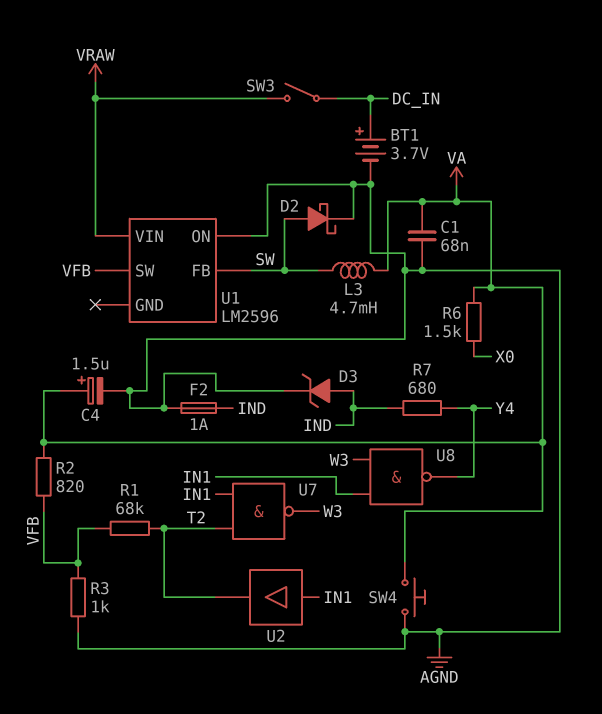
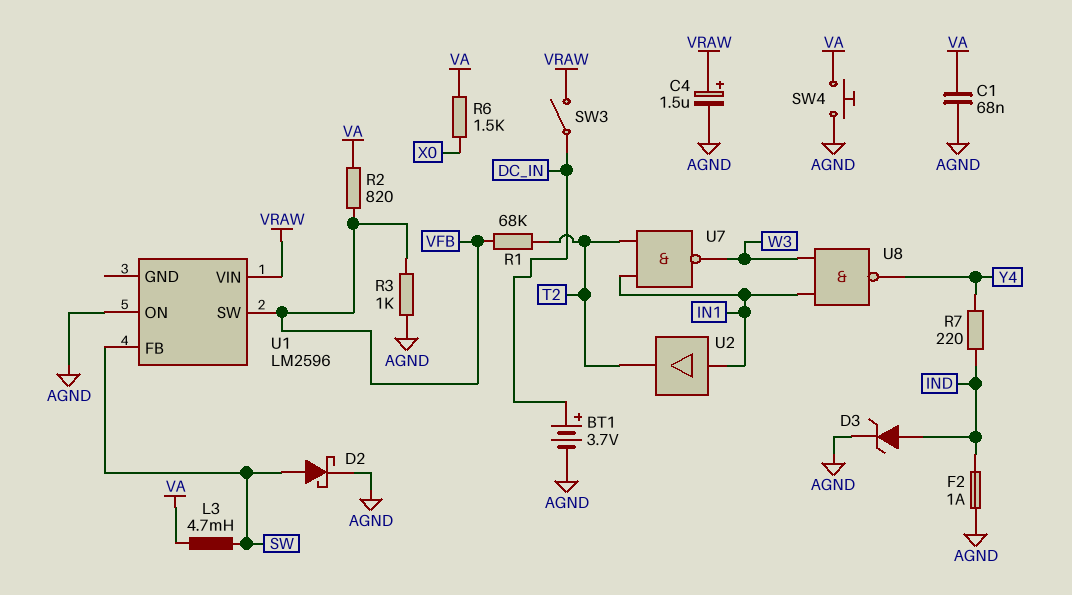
C4: 1.5uF (plus VA, minus AGND) -> 1.5uF (plus VRAW, minus AGND)
R7: 680 (IND, Y4) -> 220 (IND, Y4)

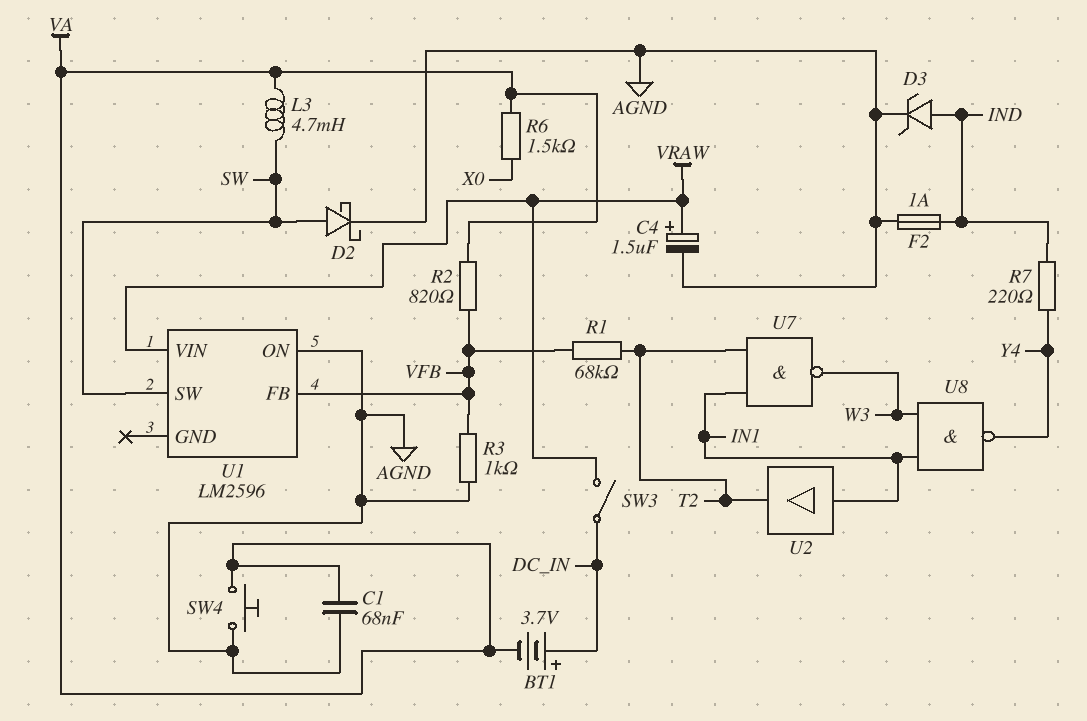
BT1: 3.7V (plus DC_IN, minus AGND) -> 3.7V (plus DC_IN, minus VA)
U1 pin FB: SW -> VFB
U1 pin SW: VFB -> SW

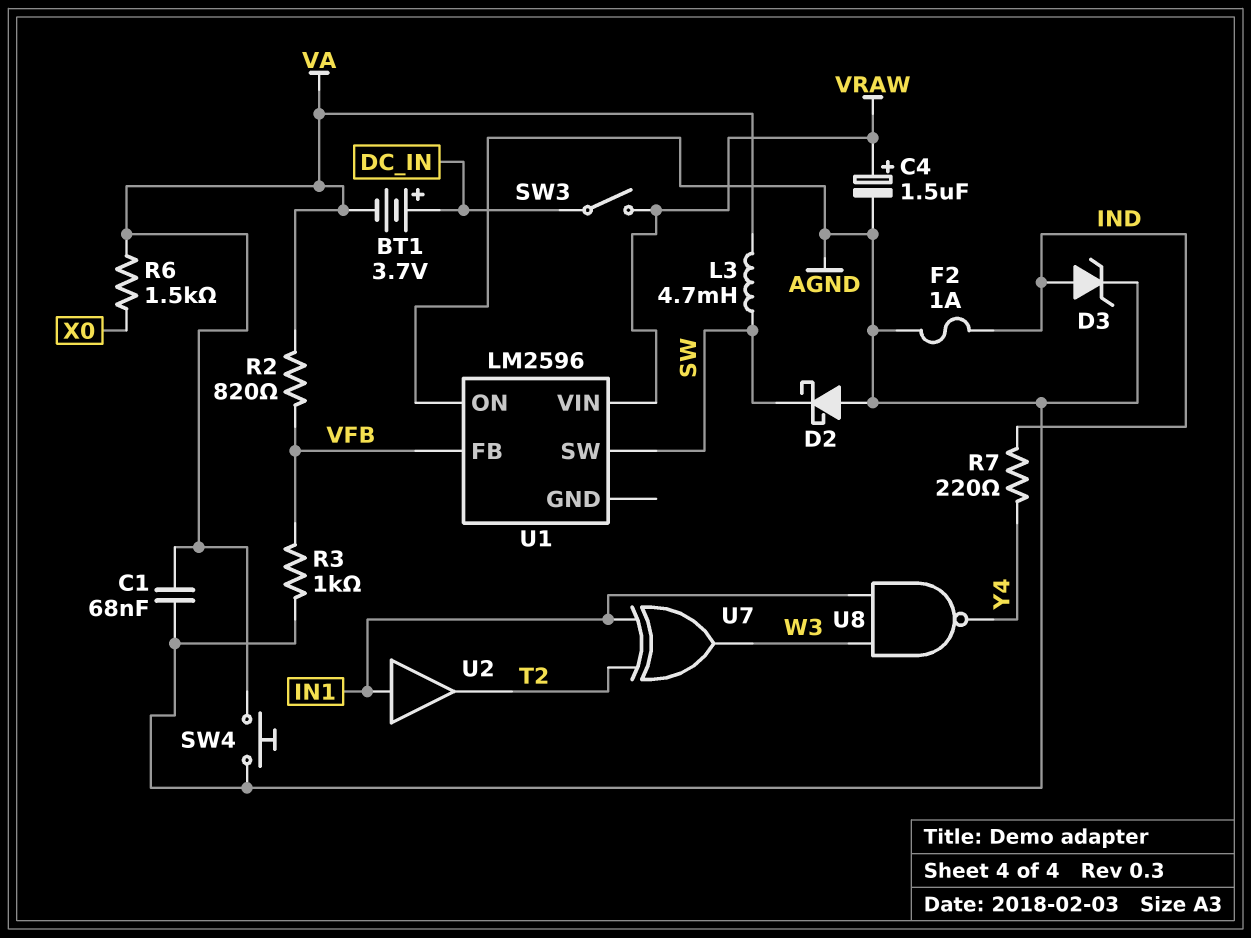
D2: schottky (A SW, K AGND) -> schottky (A AGND, K SW)
R1: 68k (T2, VFB) -> none
U7: NAND (in IN1, in T2, out W3) -> XOR (in IN1, in T2, out W3)

